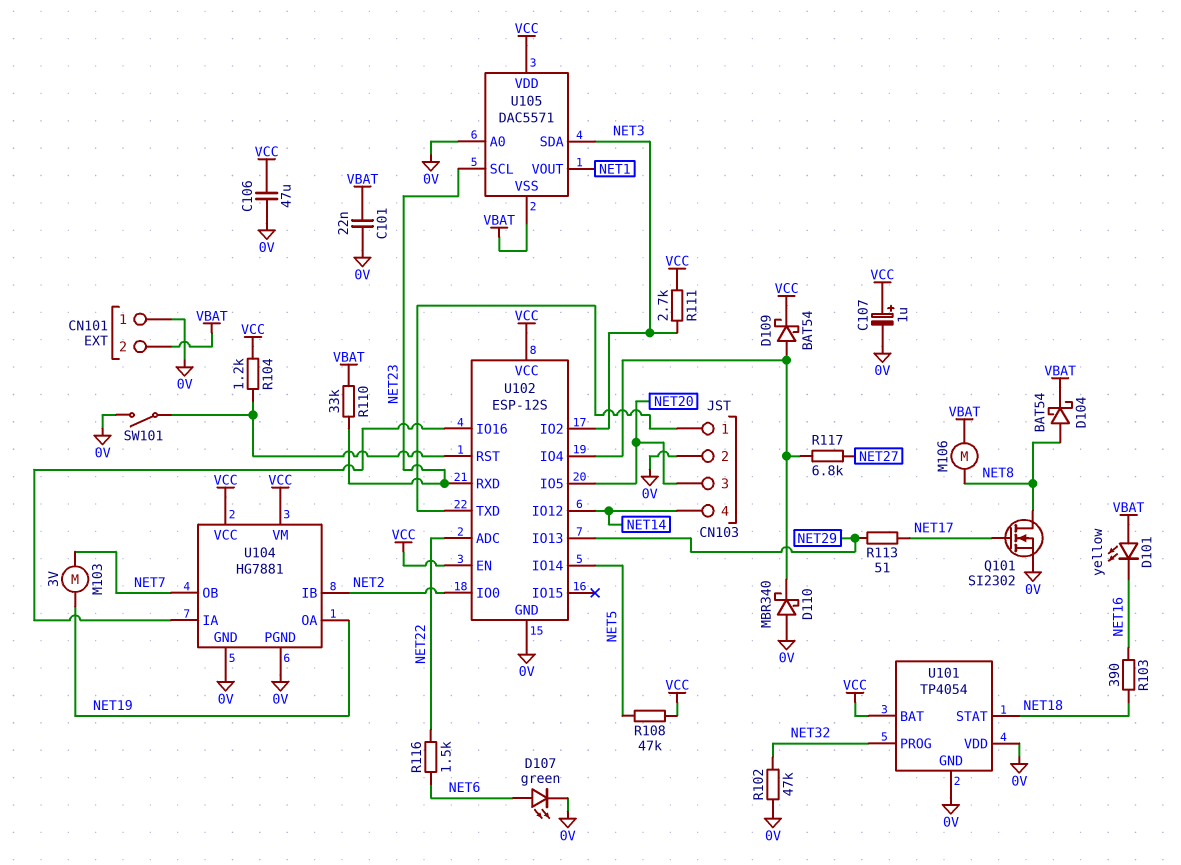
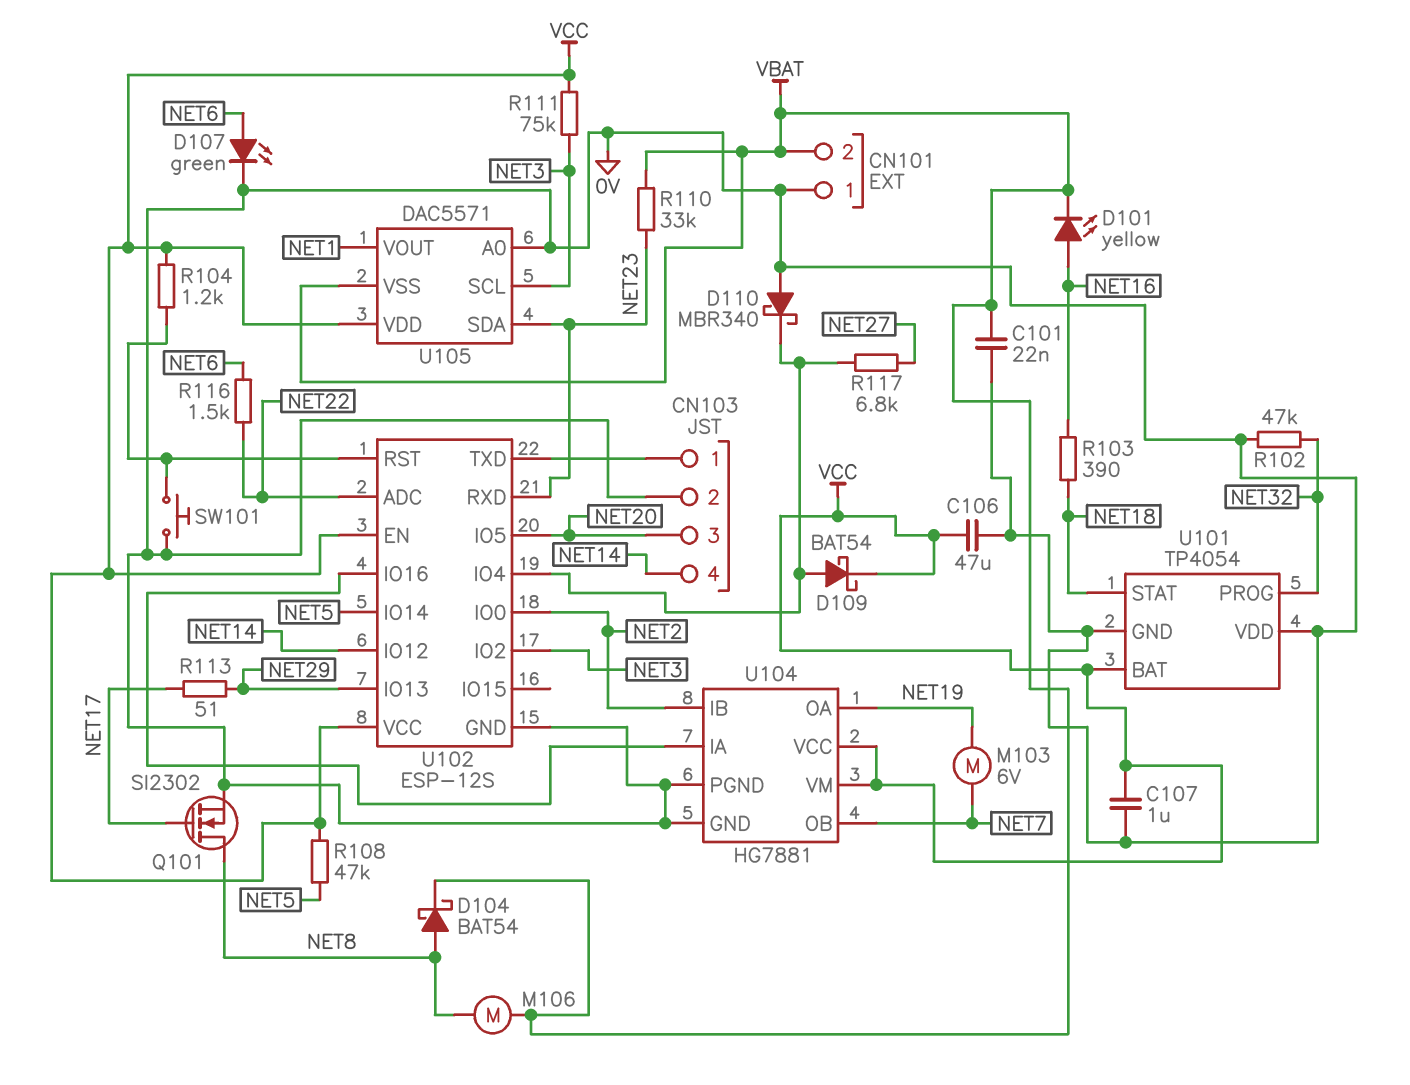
C107: 1uF (plus VCC, minus 0V) -> 1uF (0V, VCC)
D101: LED yellow (A VBAT, K NET16) -> LED yellow (A NET16, K VBAT)
M103: motor 3V (NET7, NET19) -> motor 6V (NET7, NET19)
R111: 2.7k (NET3, VCC) -> 75k (NET3, VCC)
SW101: switch (0V, U102/RST) -> button (0V, U102/RST)
U105 pin SCL: NET23 -> NET3
U105 pin SDA: NET3 -> NET23

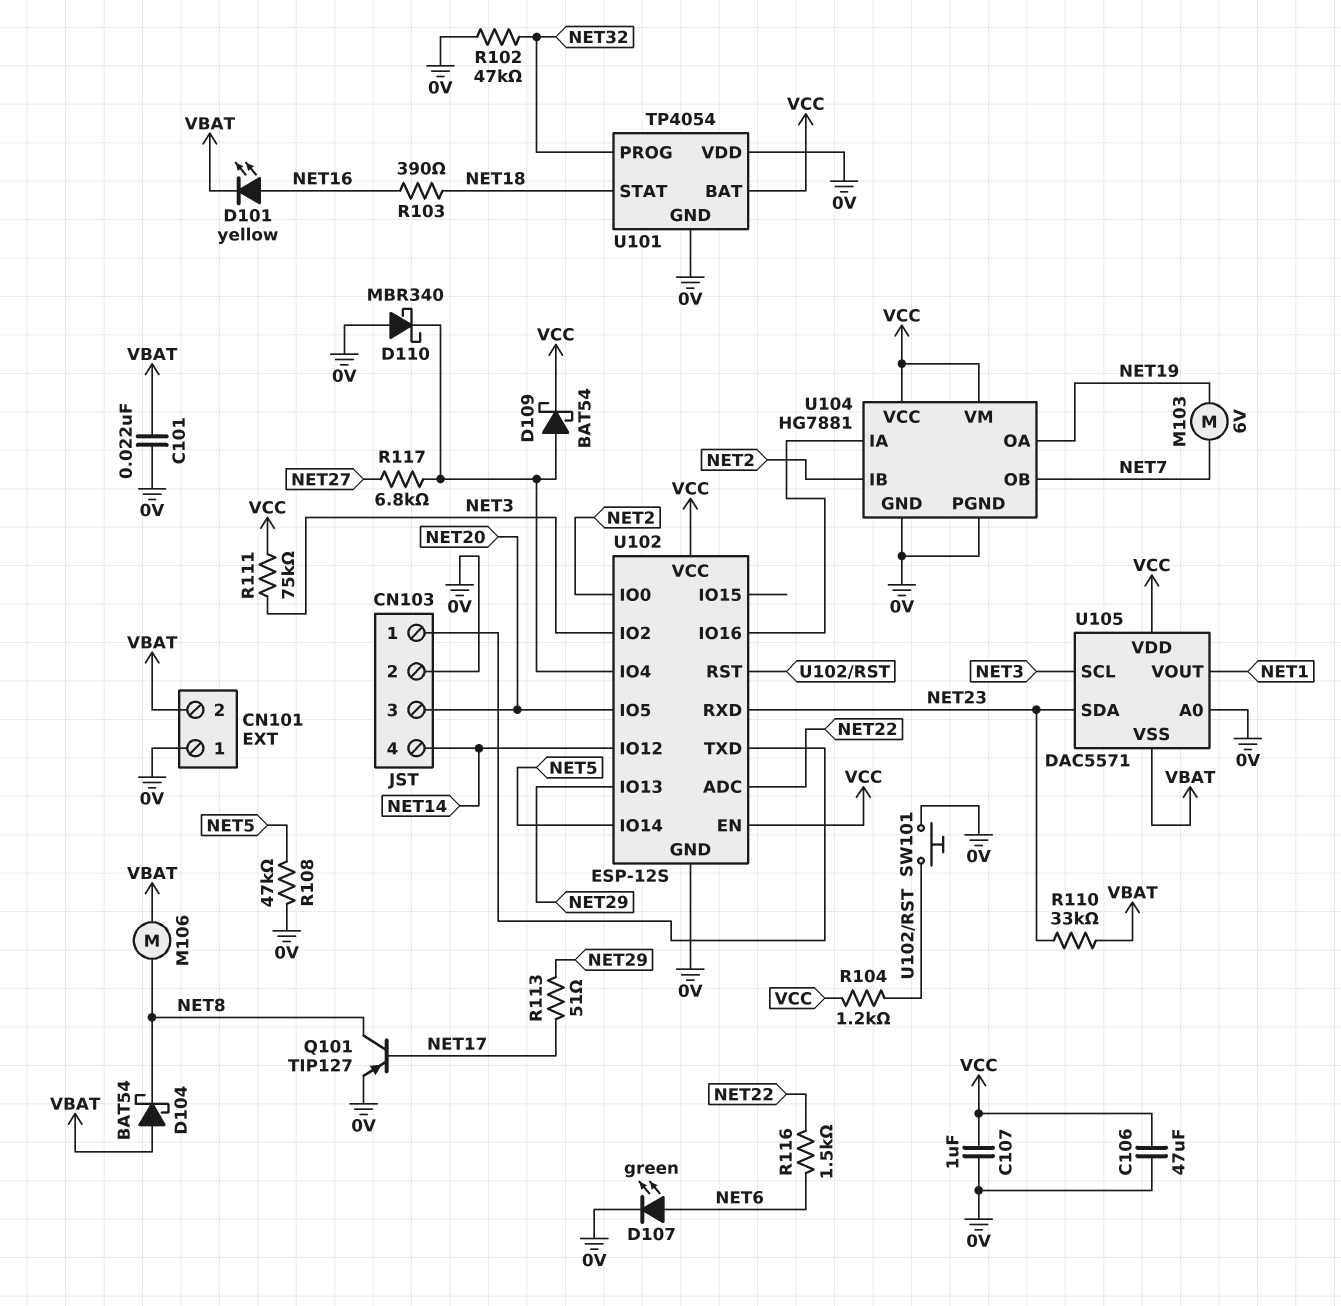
D104: schottky BAT54 (A NET8, K VBAT) -> schottky BAT54 (A VBAT, K NET8)
Q101: NMOS SI2302 (G NET17, D NET8, S 0V) -> PNP TIP127 (B NET17, C NET8, E 0V)
R108: 47k (NET5, VCC) -> 47k (0V, NET5)

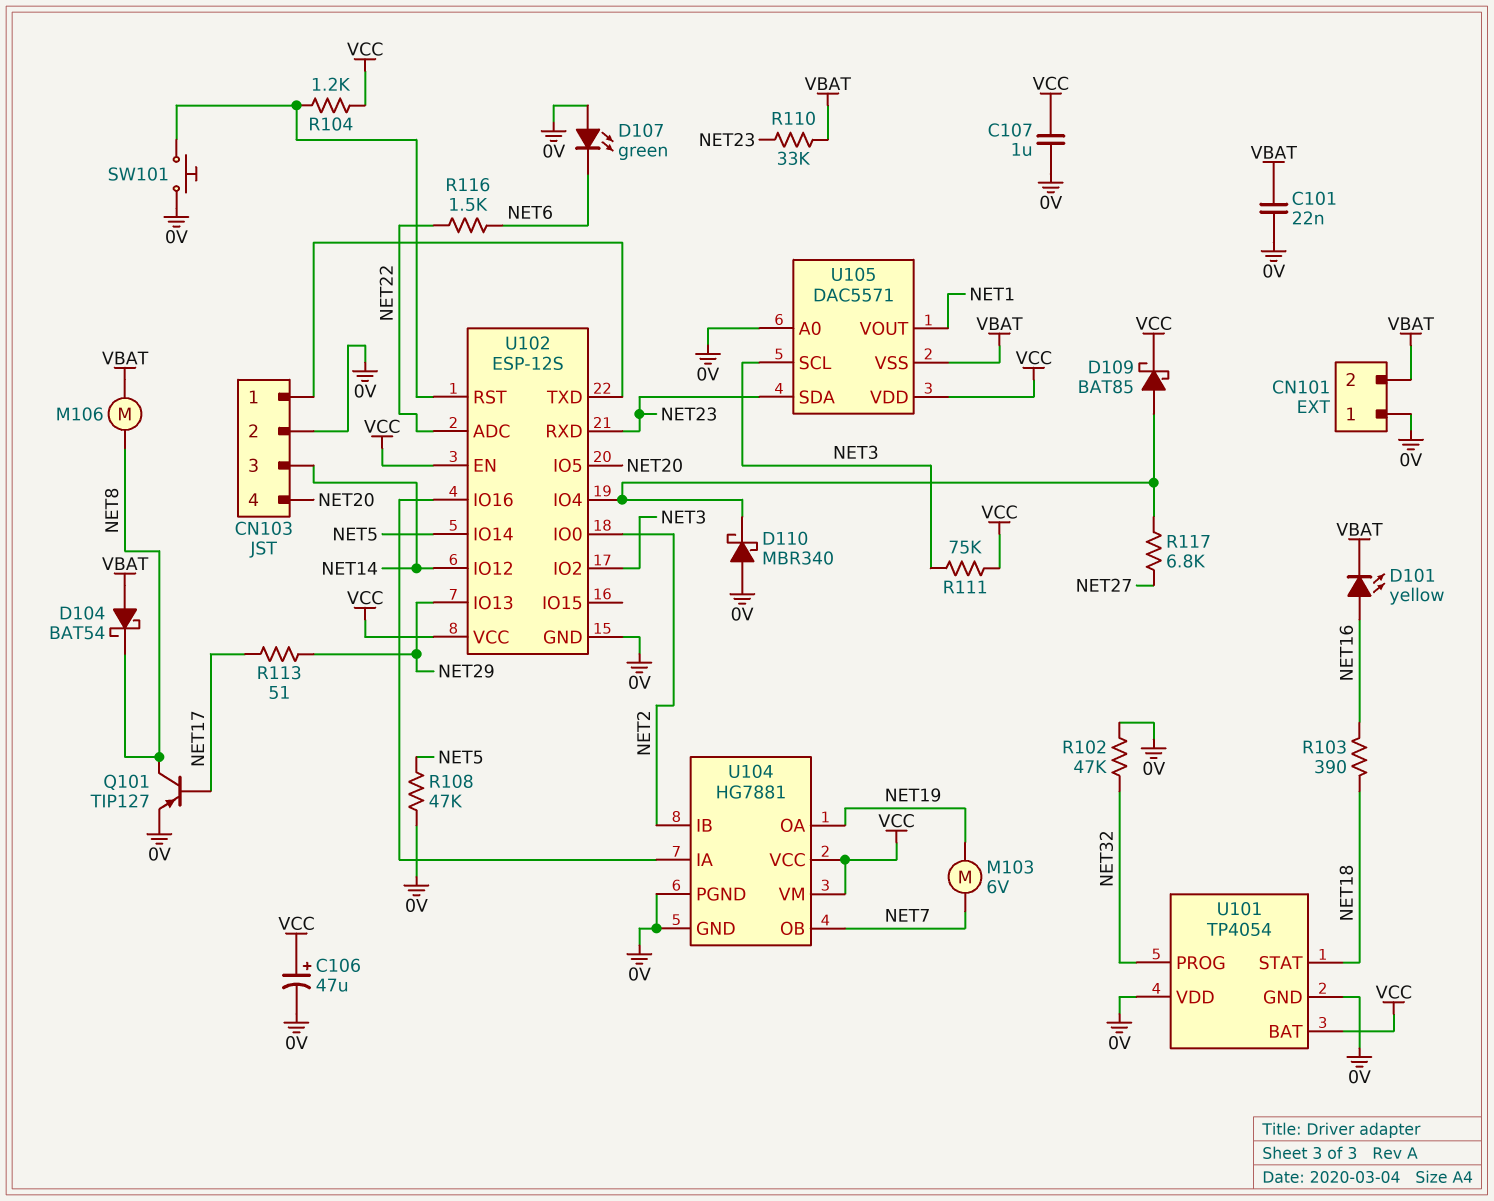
C106: 47uF (0V, VCC) -> 47uF (plus VCC, minus 0V)
CN103 pin 3: NET20 -> NET14
CN103 pin 4: NET14 -> NET20
D107: LED green (A NET6, K 0V) -> LED green (A 0V, K NET6)
D109: schottky BAT54 (A U102/IO4, K VCC) -> schottky BAT85 (A U102/IO4, K VCC)

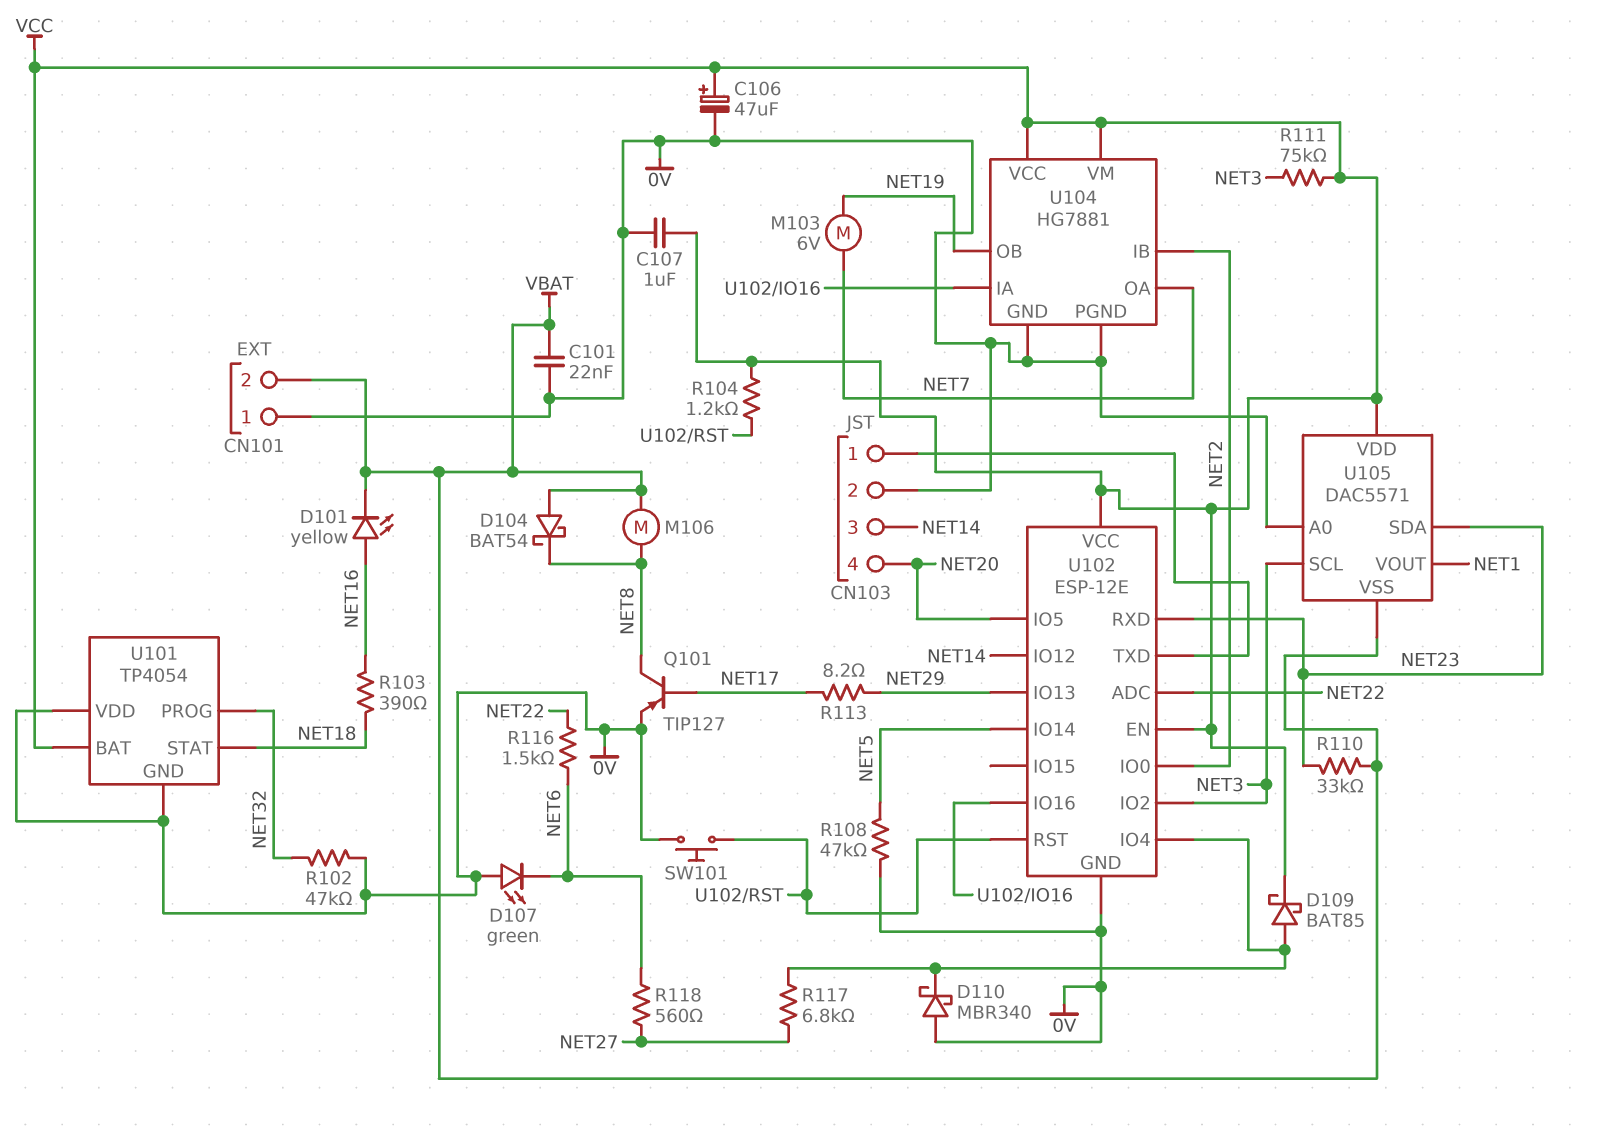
R113: 51 (NET17, NET29) -> 8.2 (NET17, NET29)
R118: none -> 560 (NET6, NET27)
U102: ESP-12S -> ESP-12E
U104 pin OA: NET19 -> NET7
U104 pin OB: NET7 -> NET19

